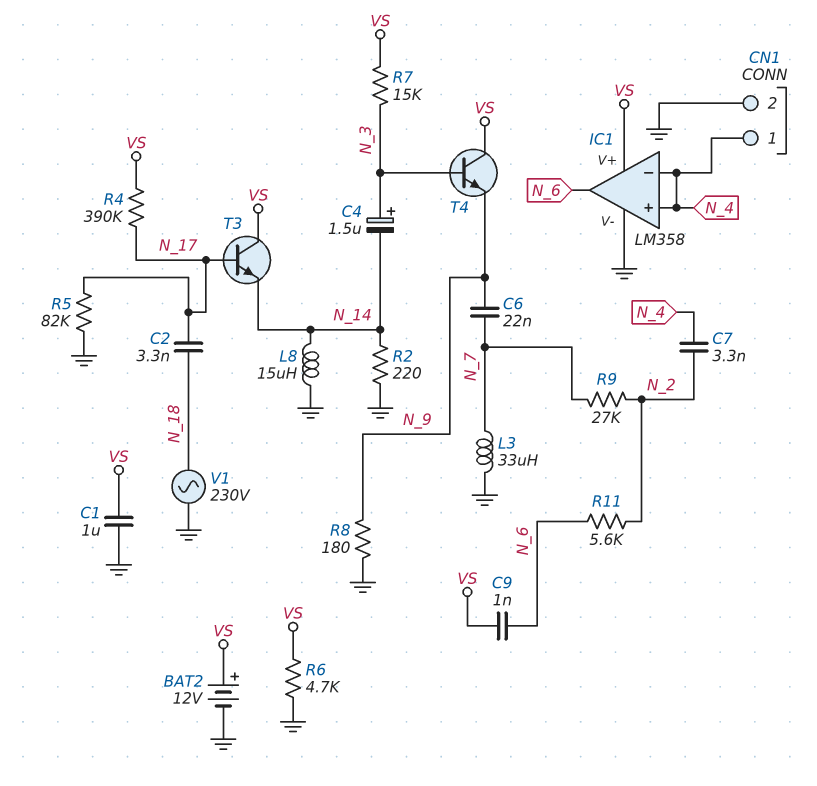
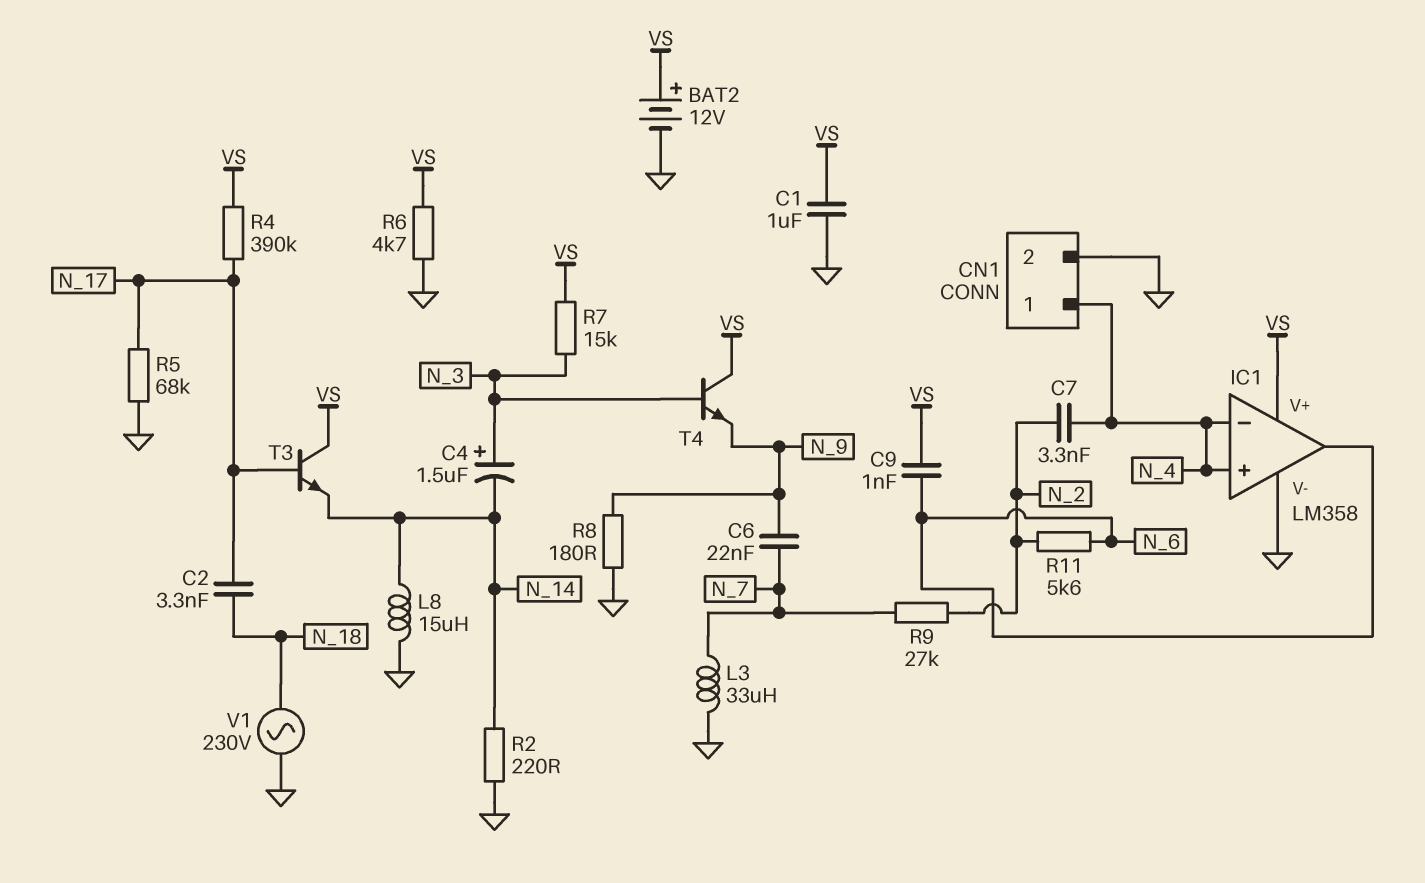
R5: 82k (GND, N_17) -> 68k (GND, N_17)

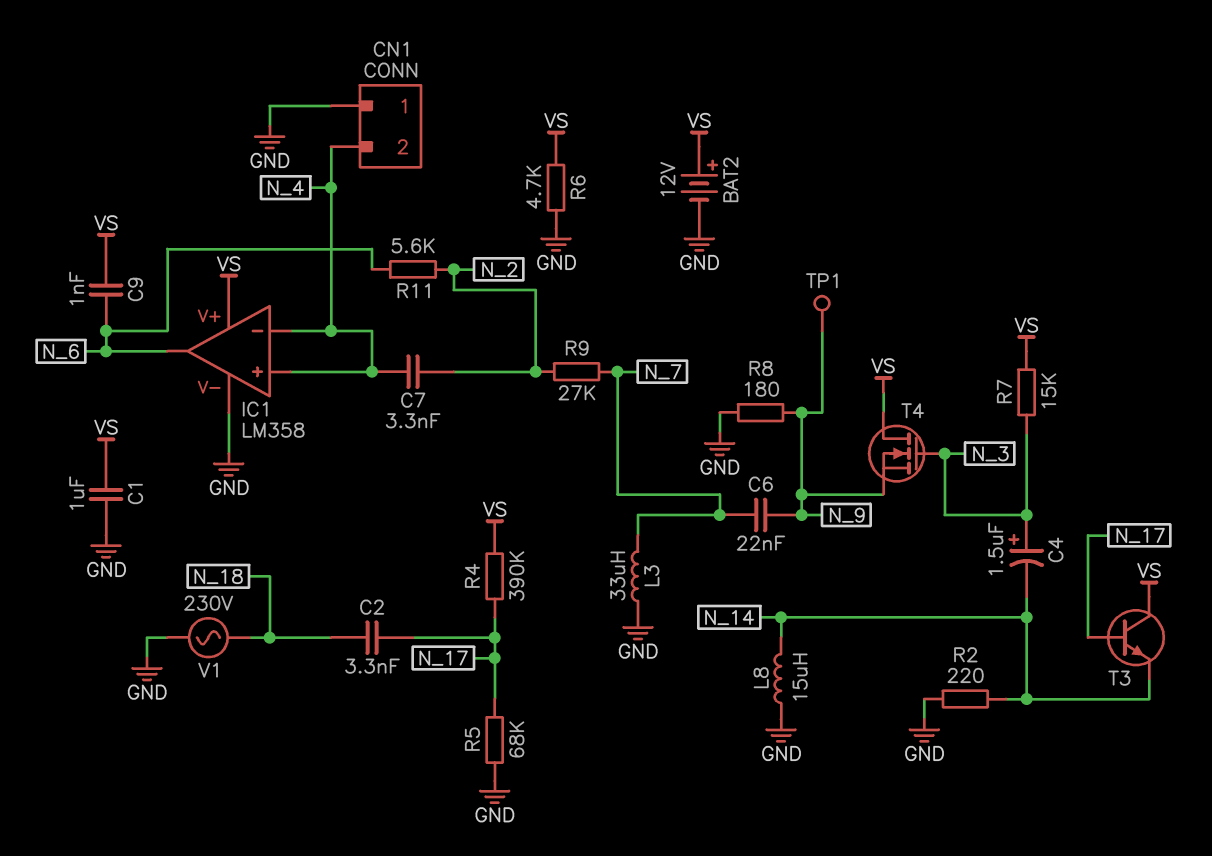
CN1 pin 1: N_4 -> GND
CN1 pin 2: GND -> N_4
T4: NPN (B N_3, C VS, E N_9) -> NMOS (G N_3, D VS, S N_9)
TP1: none -> test point (N_9)

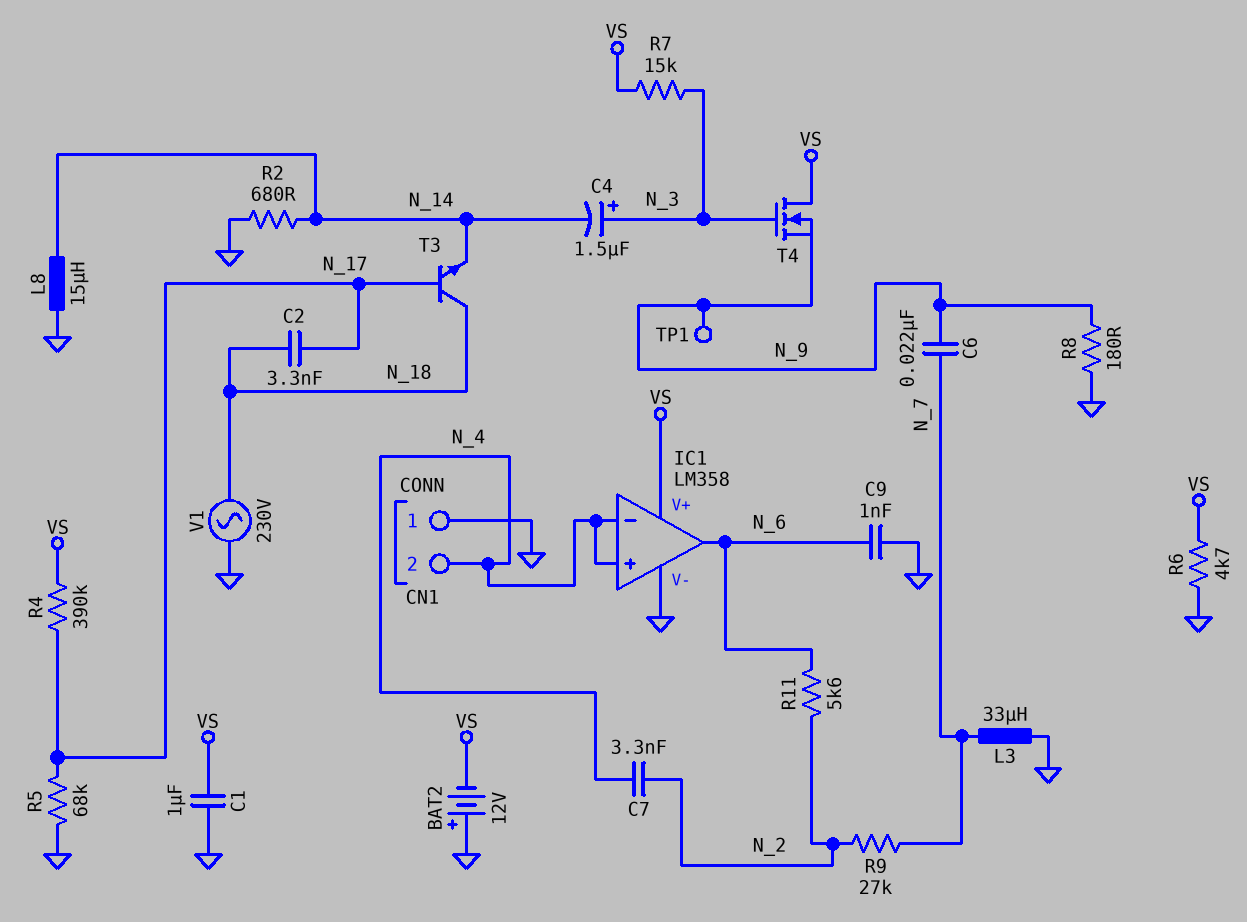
BAT2: 12V (plus VS, minus GND) -> 12V (plus GND, minus VS)
C9: 1nF (N_6, VS) -> 1nF (GND, N_6)
R2: 220 (GND, N_14) -> 680 (GND, N_14)
T3: NPN (B N_17, C VS, E N_14) -> NPN (B N_17, C N_18, E N_14)

